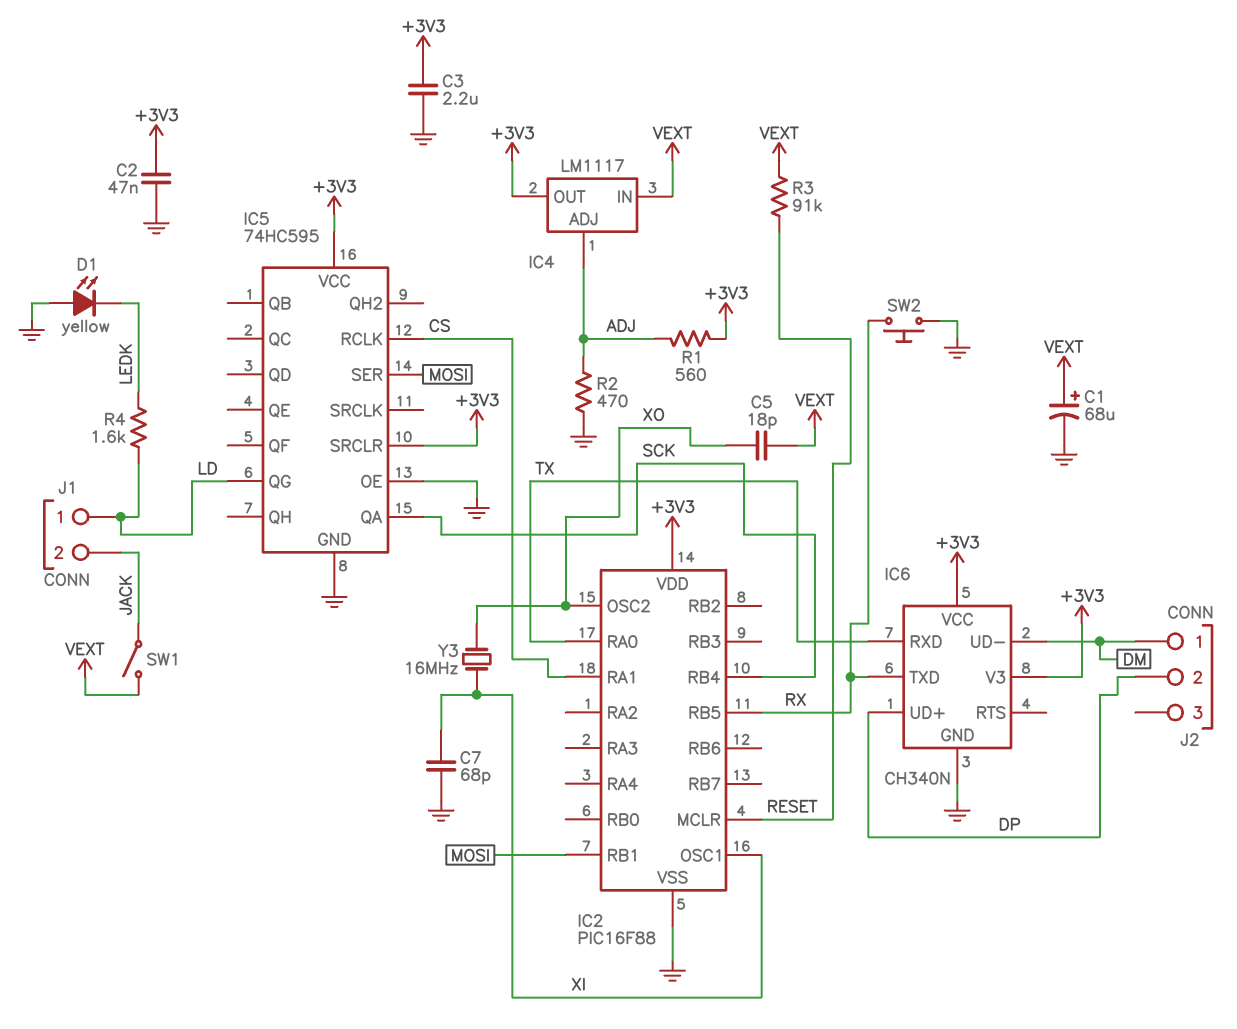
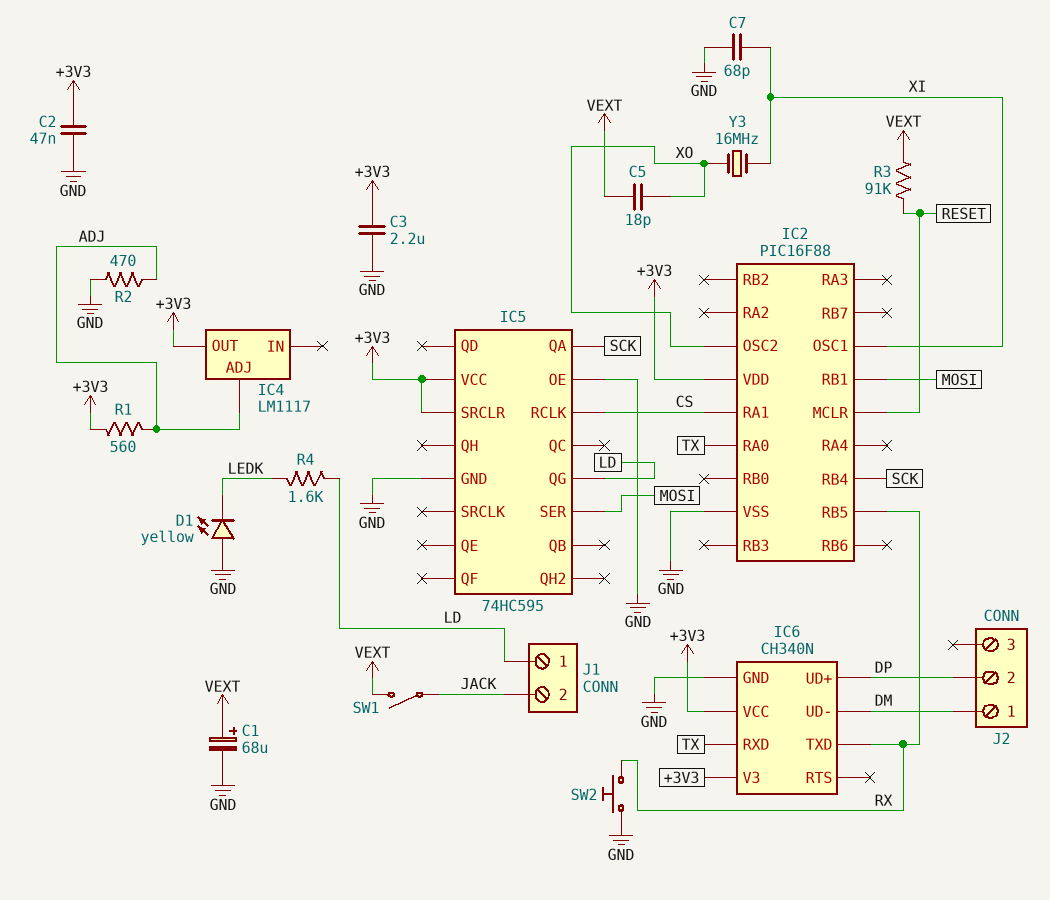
IC4 pin IN: VEXT -> none

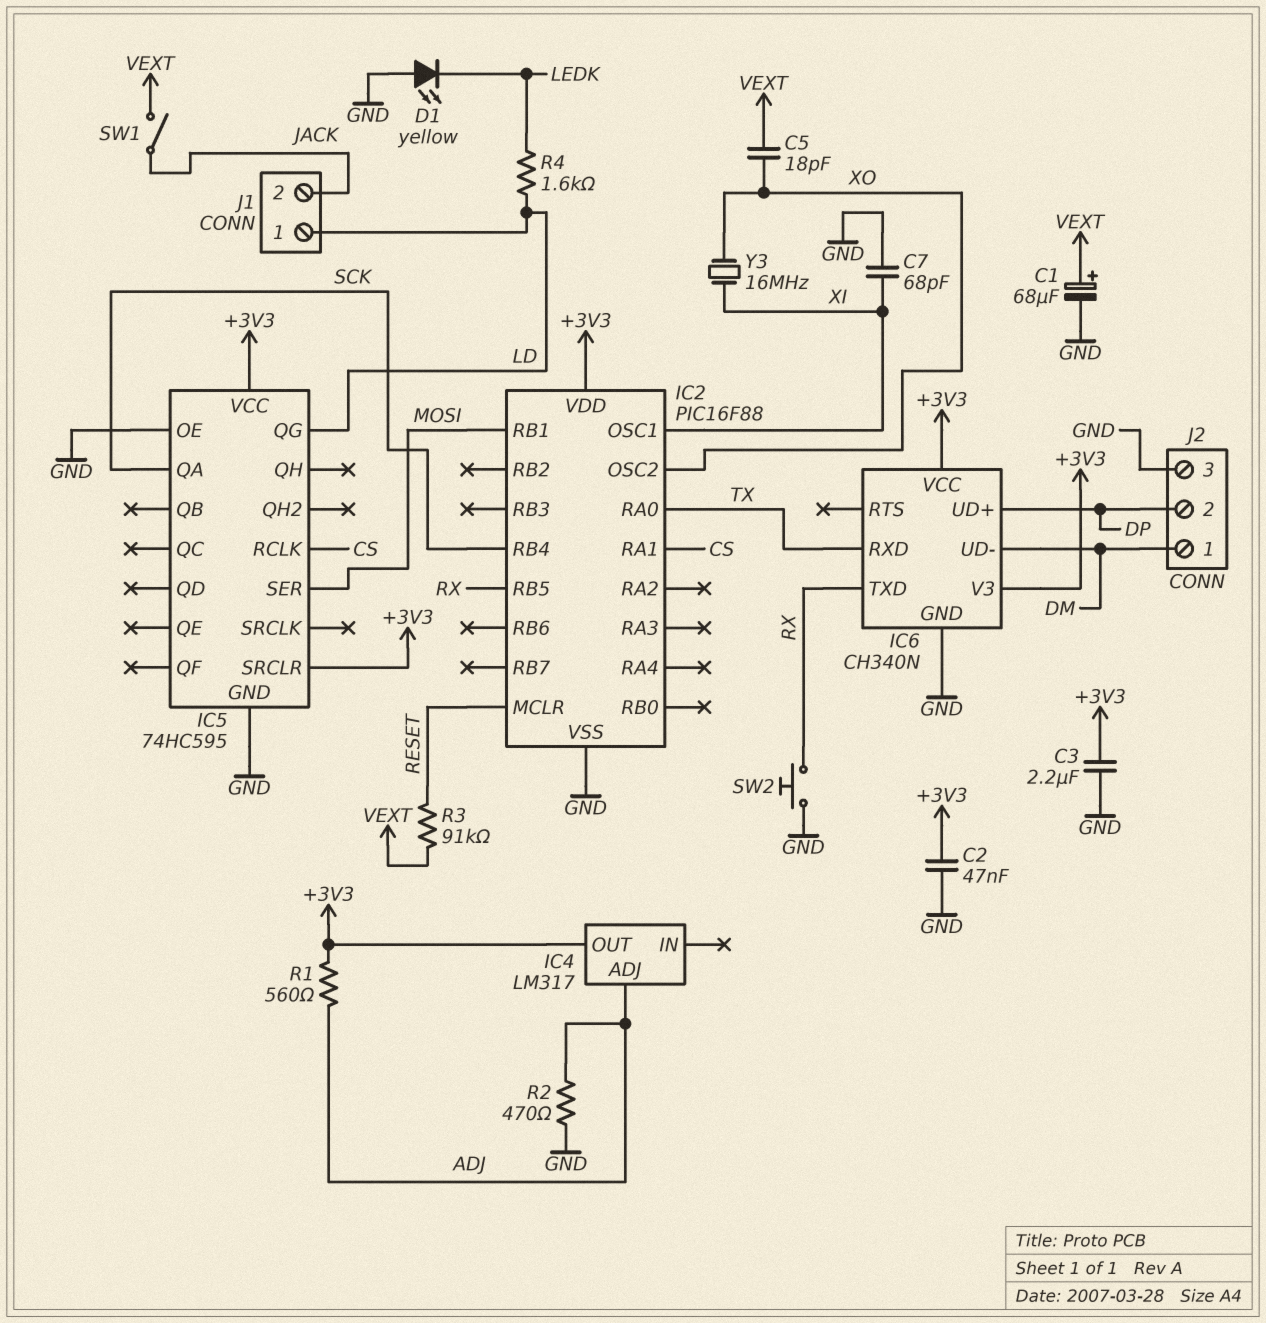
IC4: LM1117 -> LM317
J2 pin 3: none -> GND

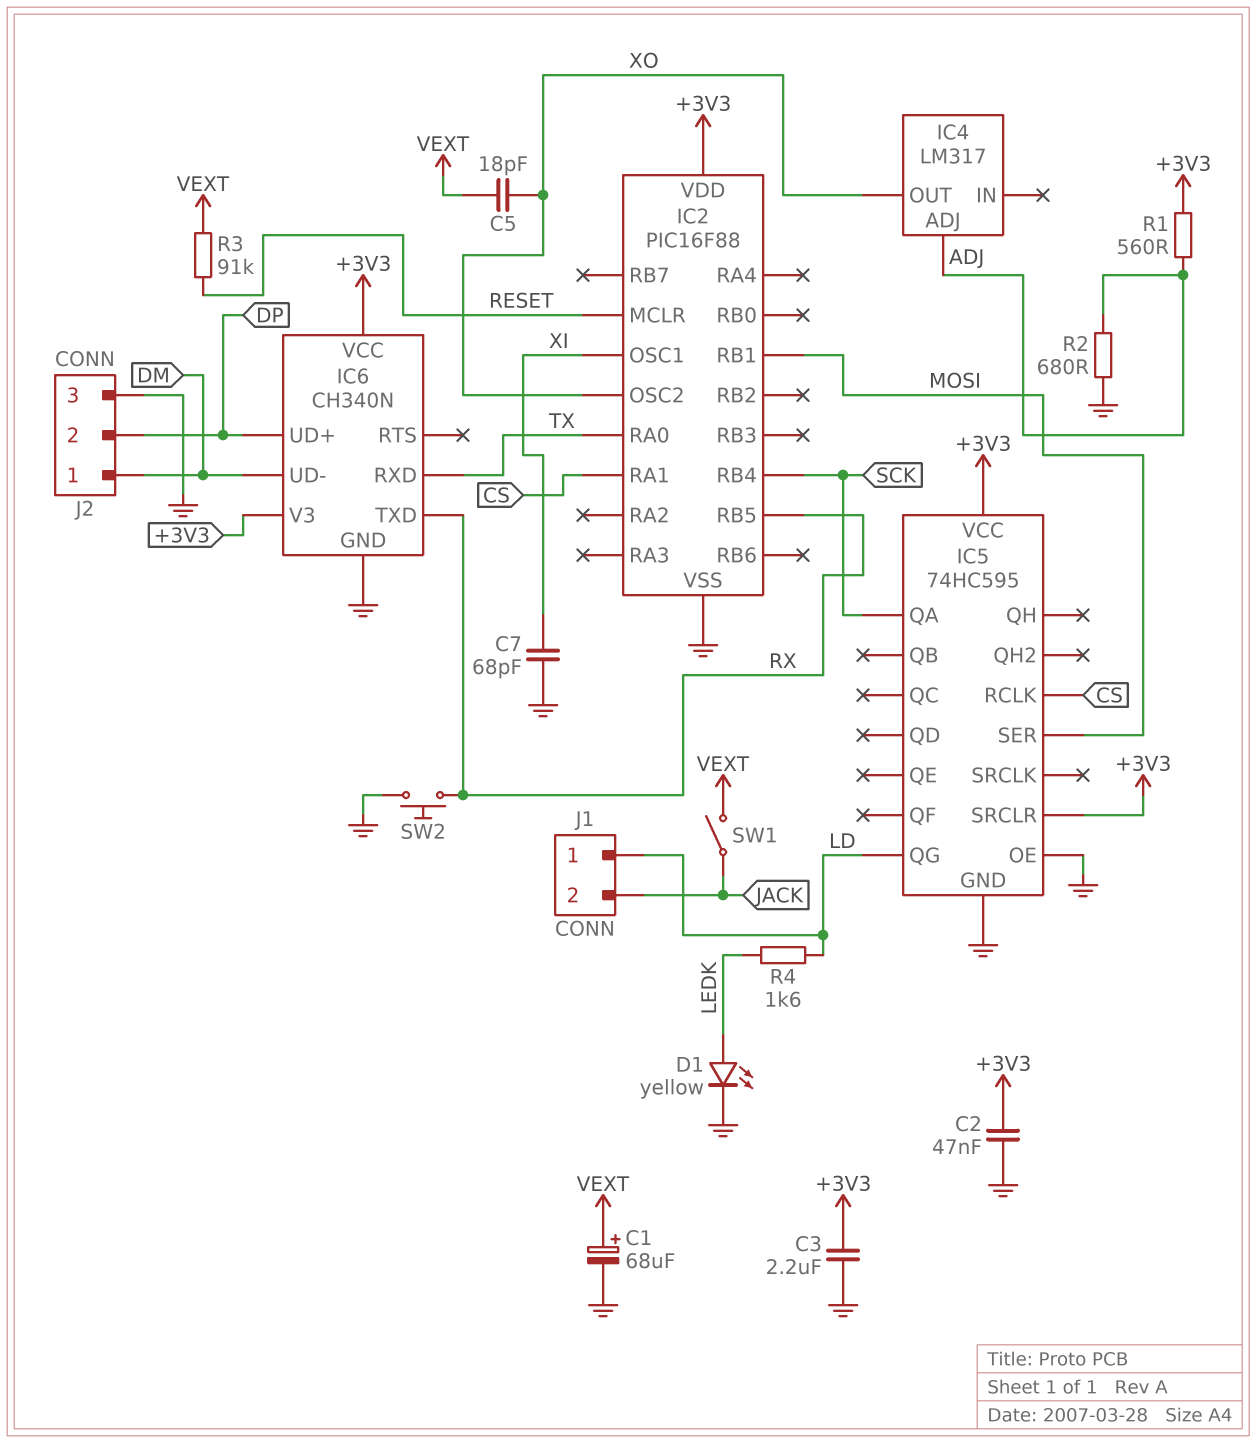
D1: LED yellow (A GND, K LEDK) -> LED yellow (A LEDK, K GND)
IC4 pin OUT: +3V3 -> XO
R2: 470 (ADJ, GND) -> 680 (ADJ, GND)
Y3: 16MHz (XI, XO) -> none

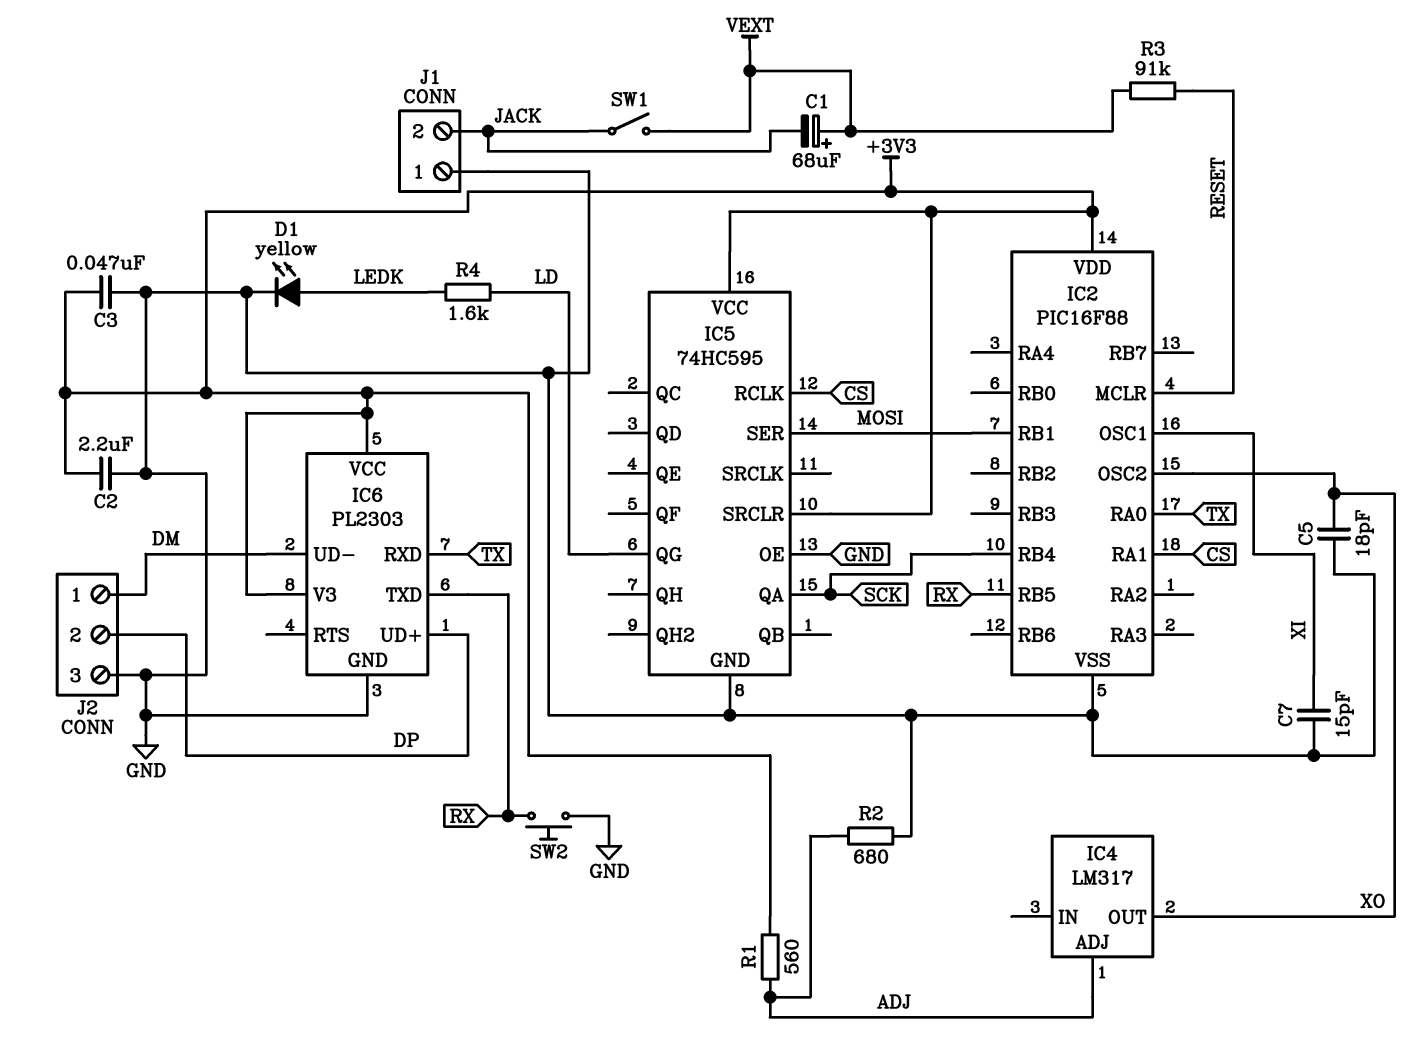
C1: 68uF (plus VEXT, minus GND) -> 68uF (plus VEXT, minus JACK)
C2: 47nF (+3V3, GND) -> 2.2uF (+3V3, GND)
C3: 2.2uF (+3V3, GND) -> 47nF (+3V3, GND)
C5: 18pF (VEXT, XO) -> 18pF (GND, XO)
C7: 68pF (GND, XI) -> 15pF (GND, XI)
IC6: CH340N -> PL2303
J1 pin 1: LD -> GND

